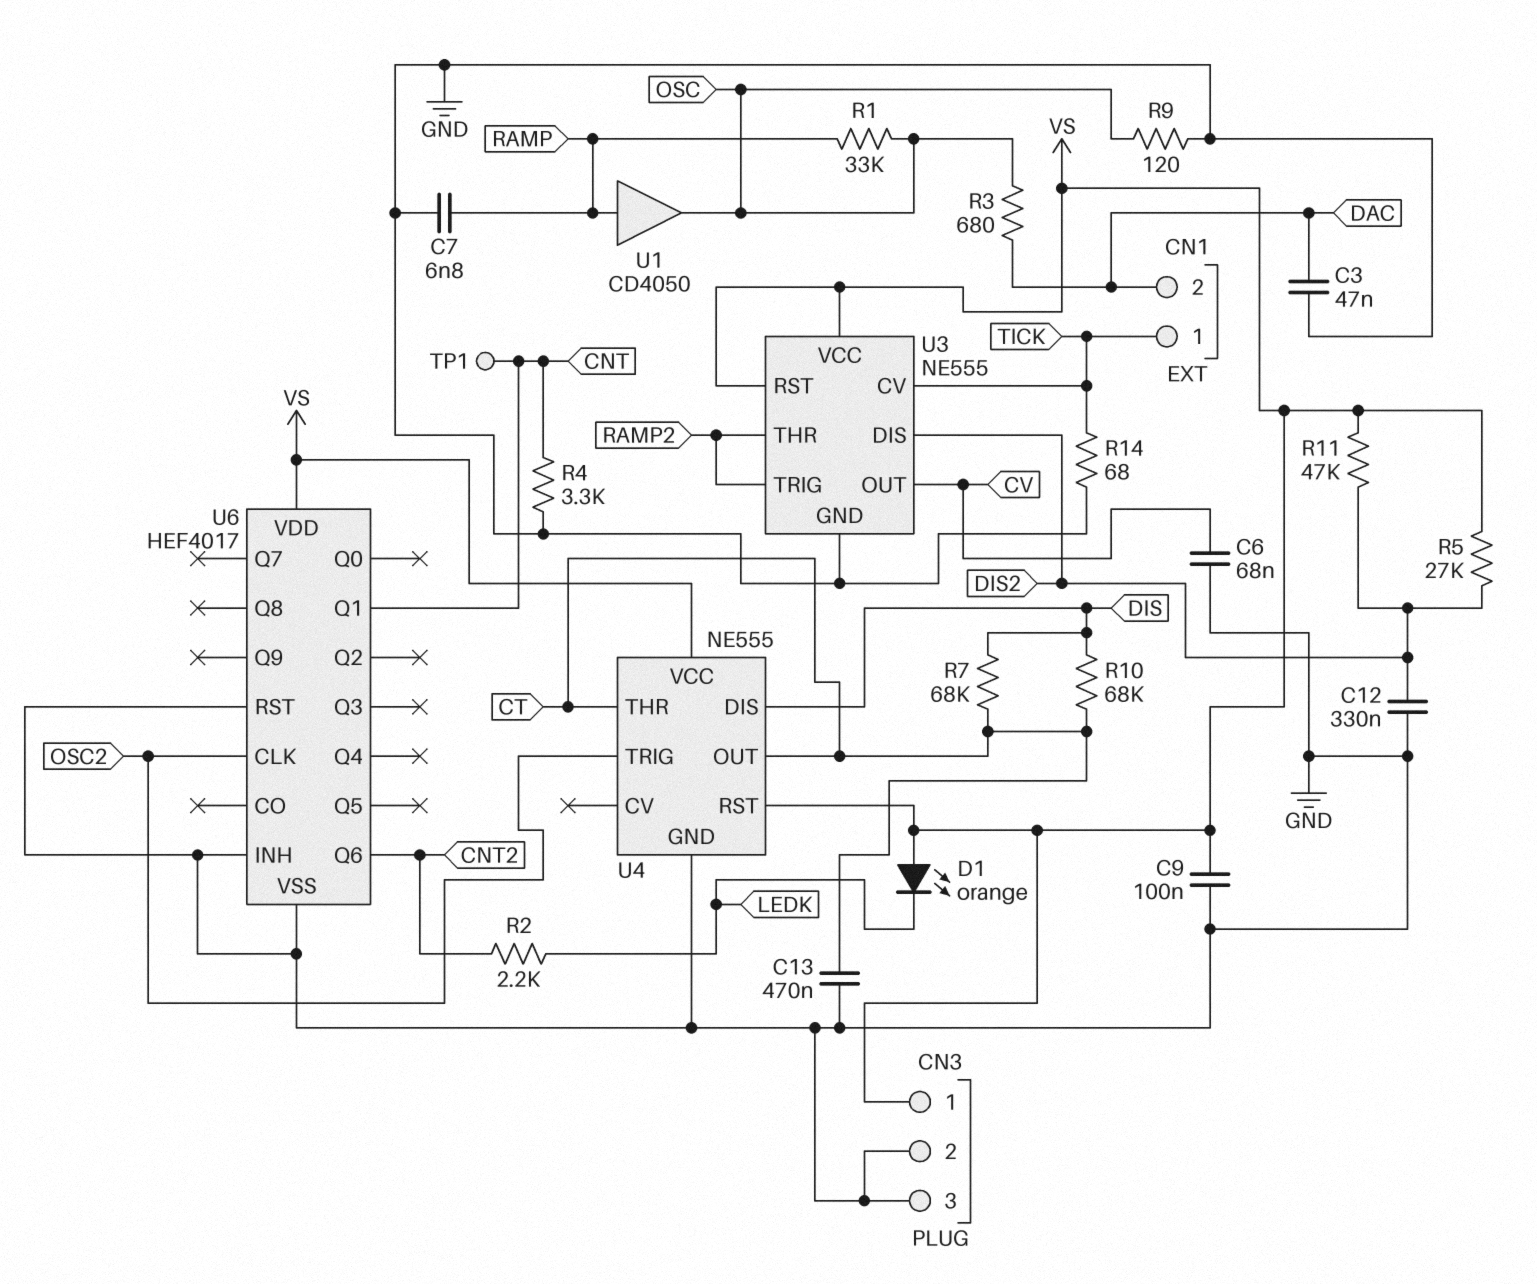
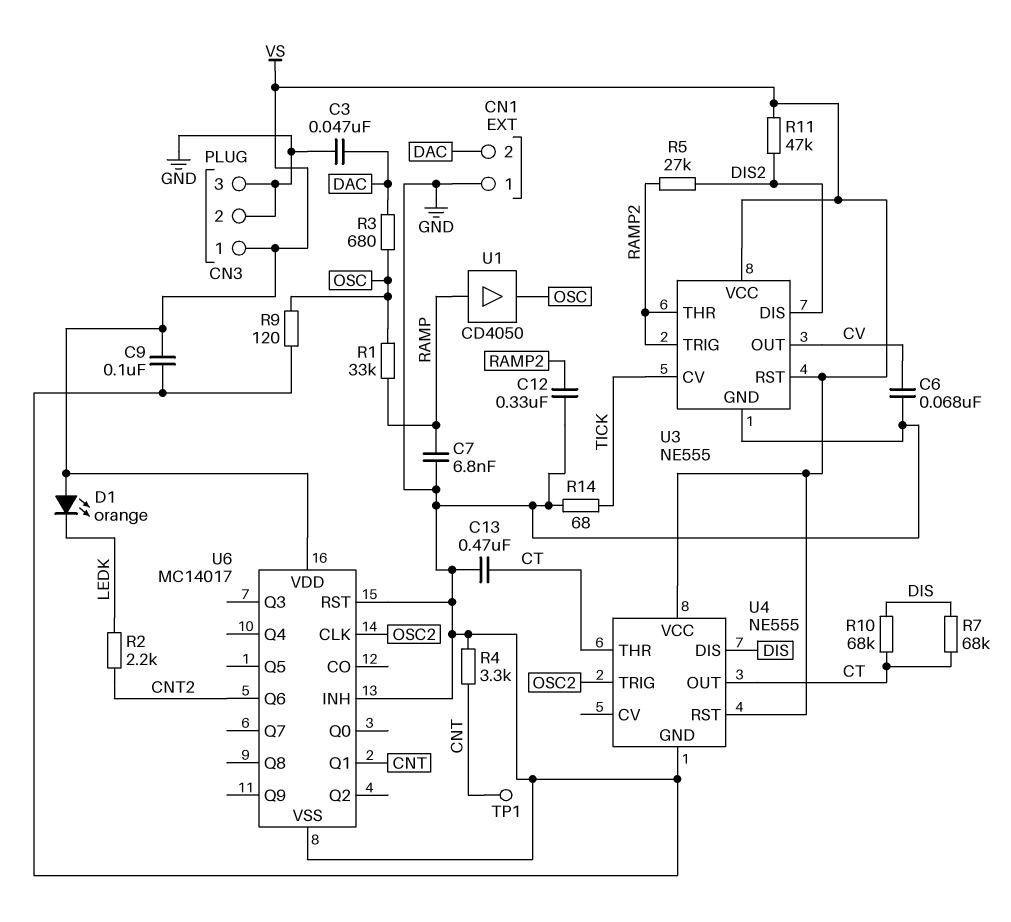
C12: 330nF (DIS2, GND) -> 330nF (GND, RAMP2)
CN1 pin 1: TICK -> GND
R5: 27k (DIS2, VS) -> 27k (DIS2, RAMP2)
U6: HEF4017 -> MC14017

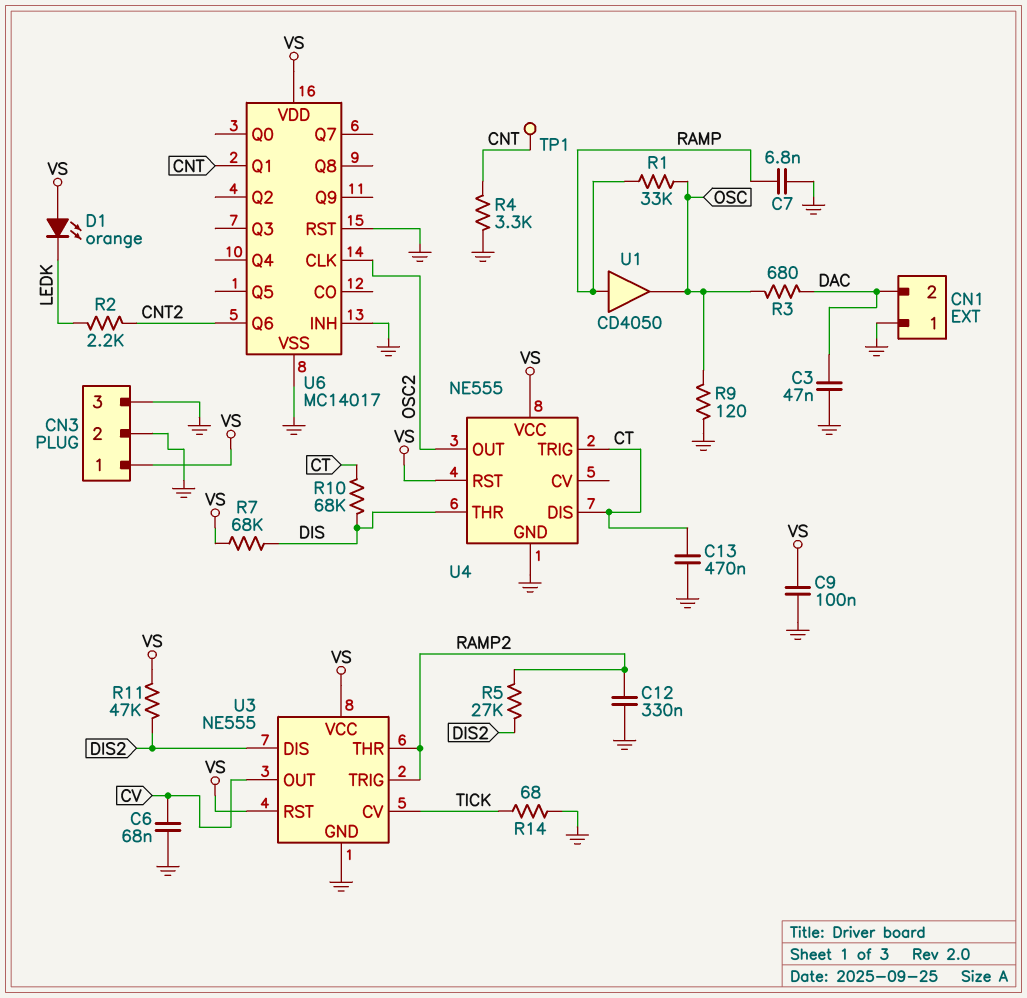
R7: 68k (CT, DIS) -> 68k (DIS, VS)
U4 pin DIS: DIS -> CT
U4 pin OUT: CT -> OSC2
U4 pin THR: CT -> DIS
U4 pin TRIG: OSC2 -> CT

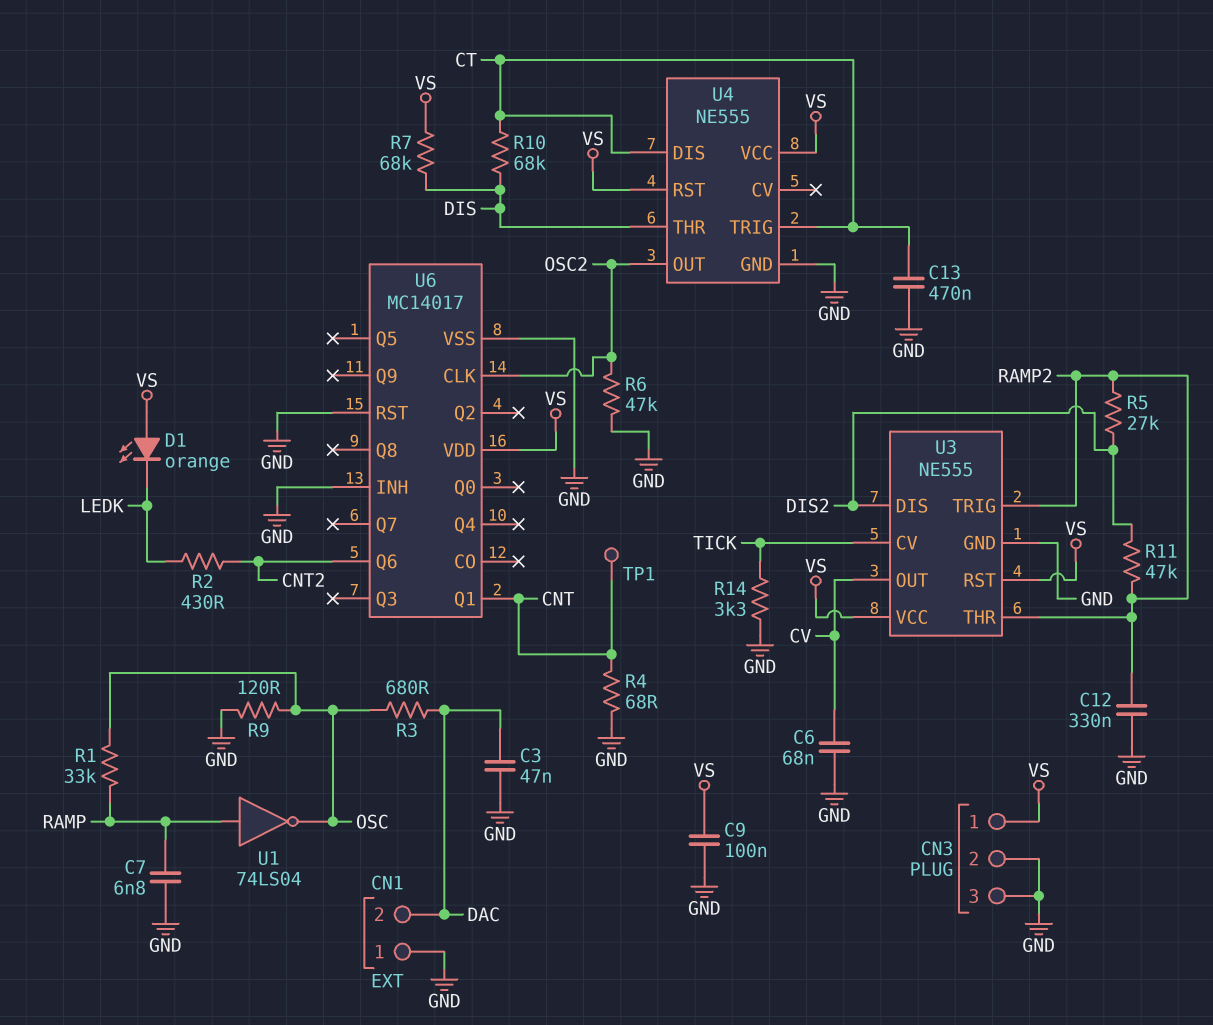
R2: 2.2k (CNT2, LEDK) -> 430 (CNT2, LEDK)
R4: 3.3k (CNT, GND) -> 68 (CNT, GND)
R6: none -> 47k (GND, OSC2)
R11: 47k (DIS2, VS) -> 47k (DIS2, RAMP2)
R14: 68 (GND, TICK) -> 3.3k (GND, TICK)
U1: buffer CD4050 (in RAMP, out OSC) -> NOT 74LS04 (in RAMP, out OSC)

